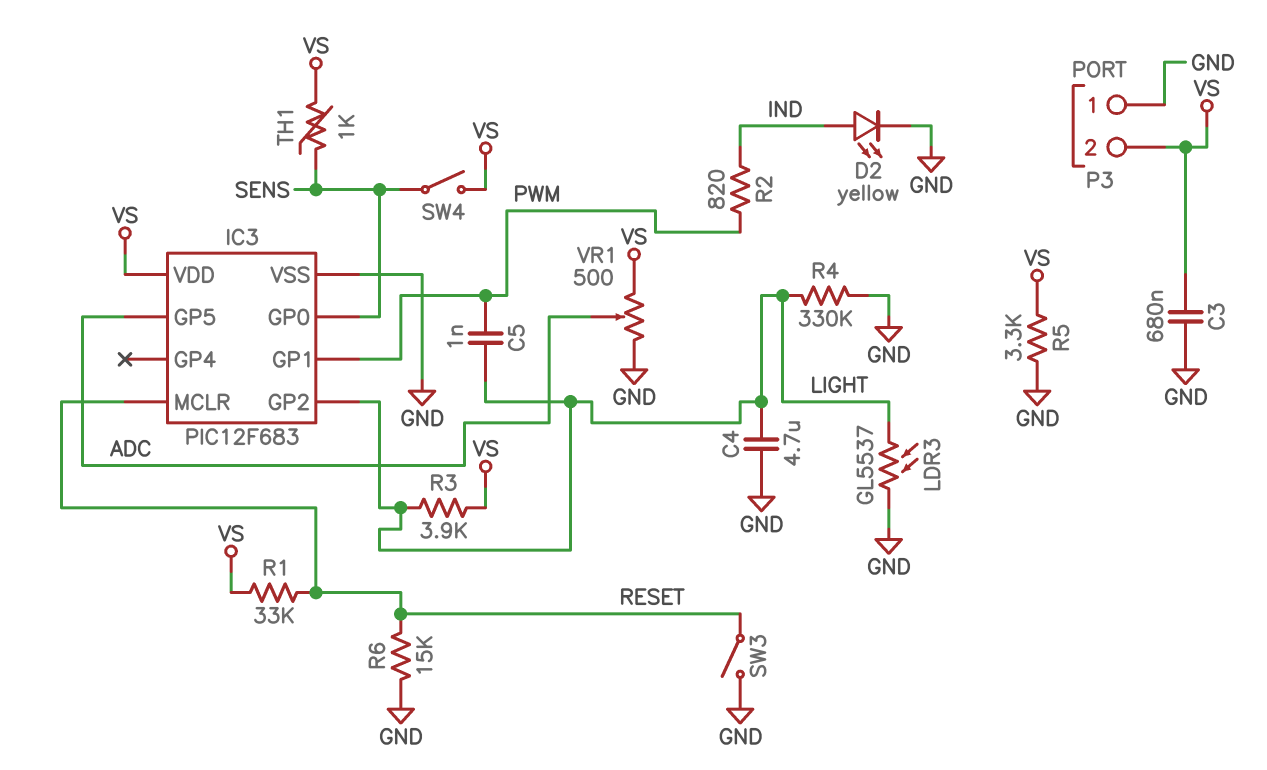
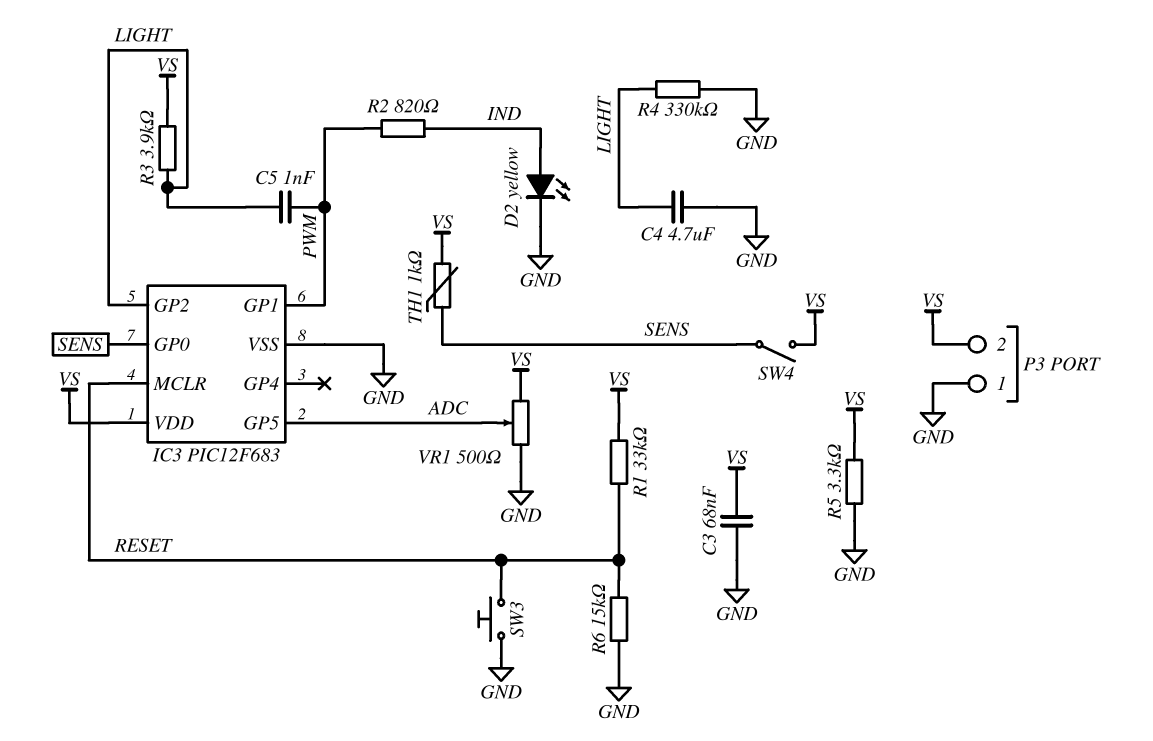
C3: 680nF (GND, VS) -> 68nF (GND, VS)
LDR3: GL5537 (GND, LIGHT) -> none
SW3: switch (GND, RESET) -> button (GND, RESET)

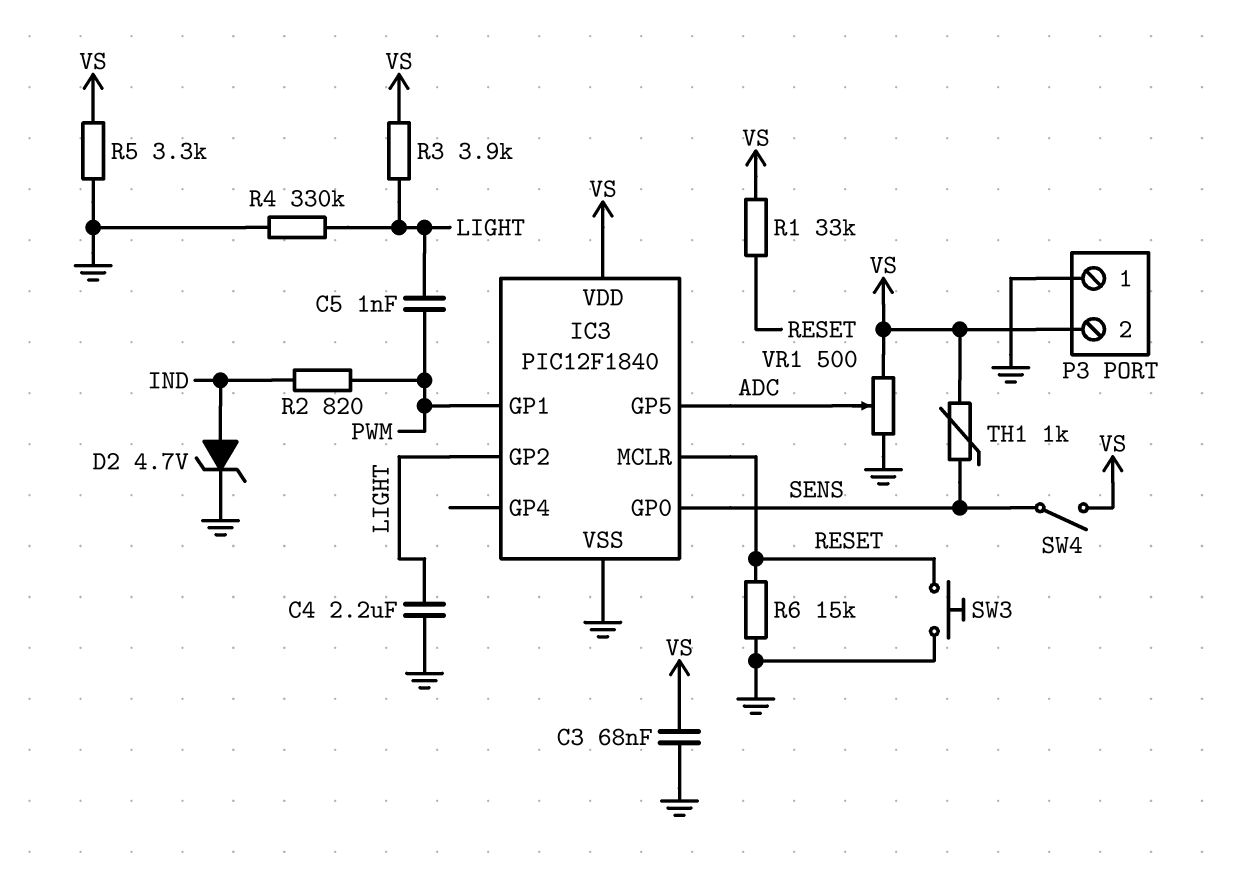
C4: 4.7uF (GND, LIGHT) -> 2.2uF (GND, LIGHT)
D2: LED yellow (A IND, K GND) -> zener 4.7V (A IND, K GND)
IC3: PIC12F683 -> PIC12F1840

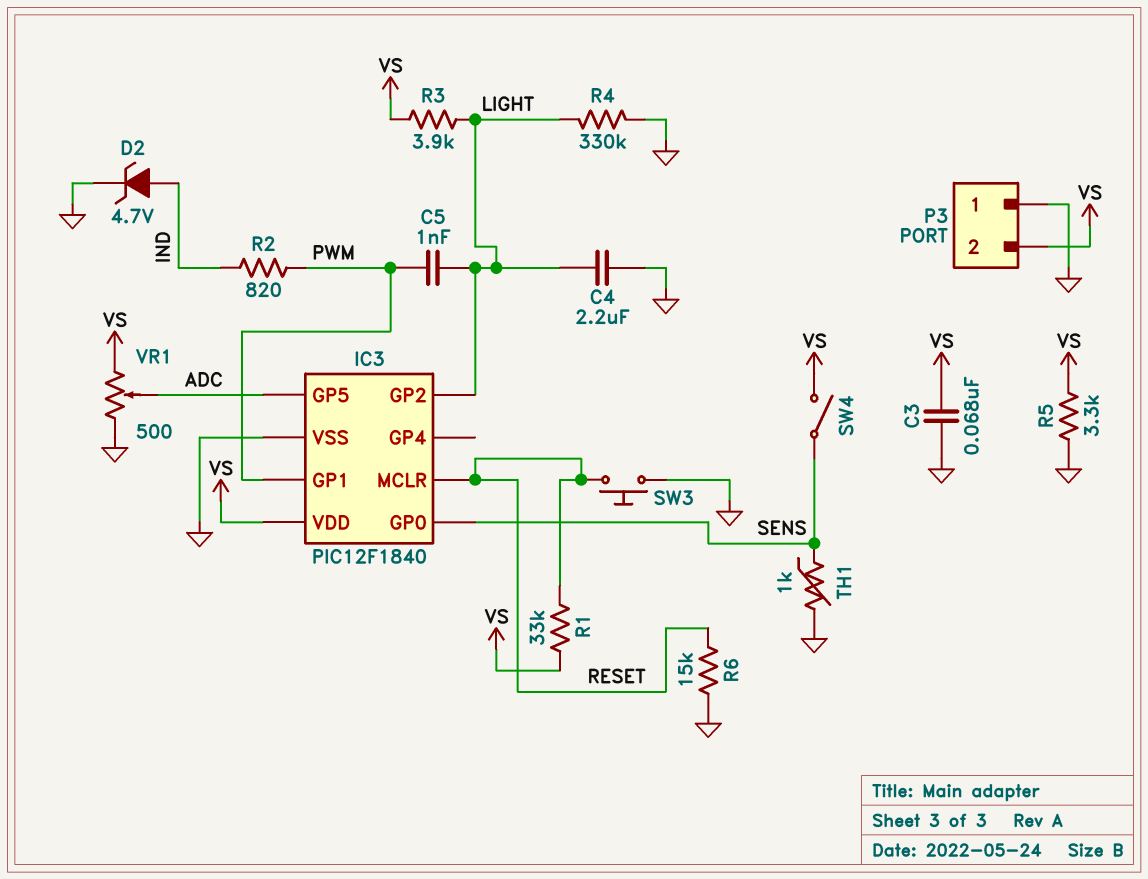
TH1: 1k (SENS, VS) -> 1k (GND, SENS)

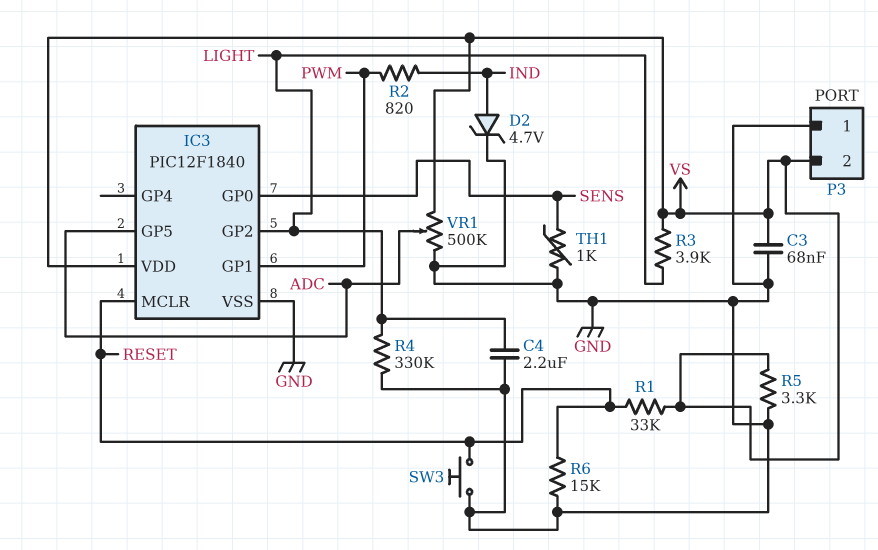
C5: 1nF (LIGHT, PWM) -> none
SW4: switch (SENS, VS) -> none
VR1: 500 (GND, VS, wiper ADC) -> 500k (GND, VS, wiper ADC)

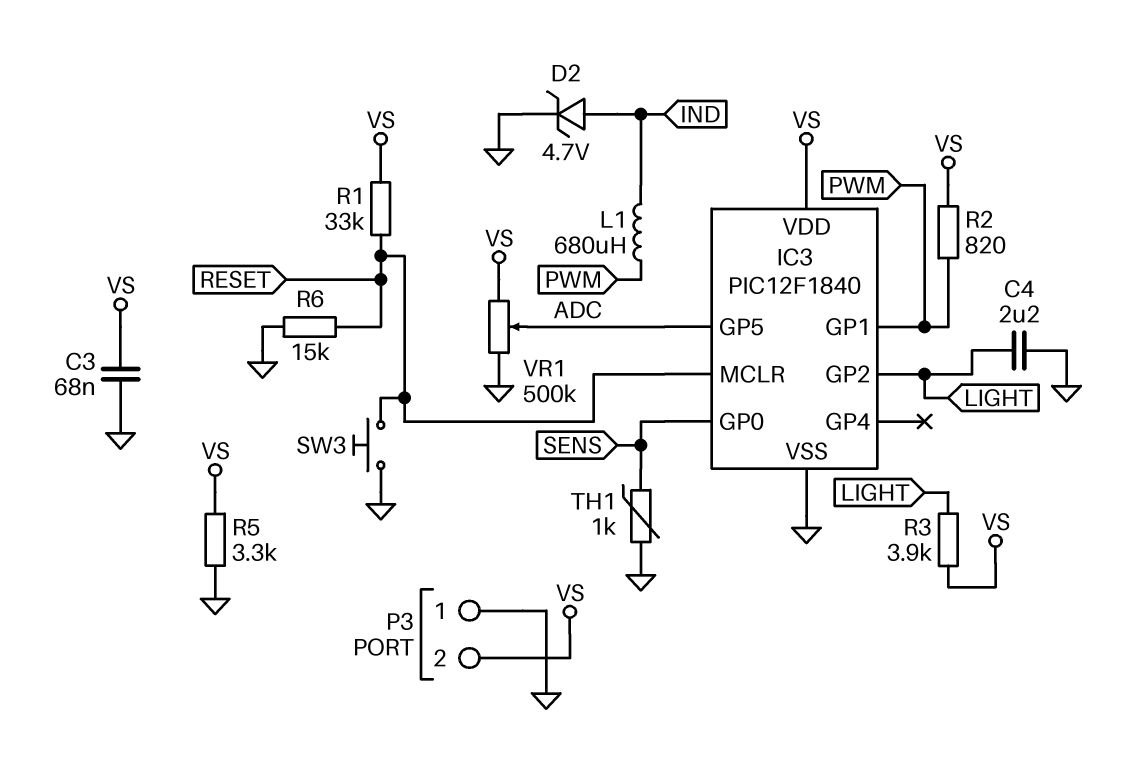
L1: none -> 680uH (IND, PWM)
R2: 820 (IND, PWM) -> 820 (PWM, VS)
R4: 330k (GND, LIGHT) -> none

